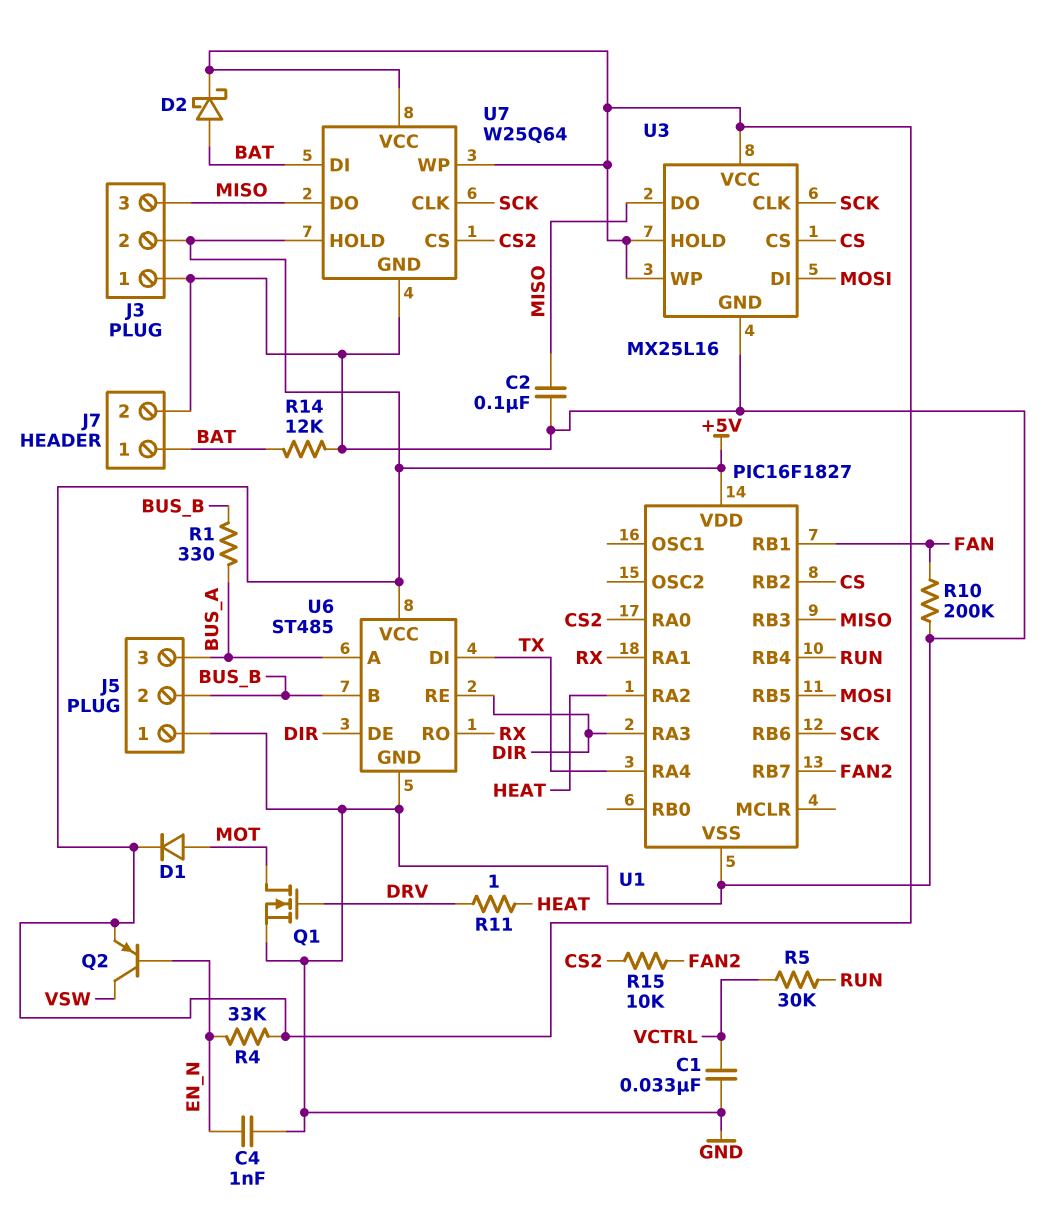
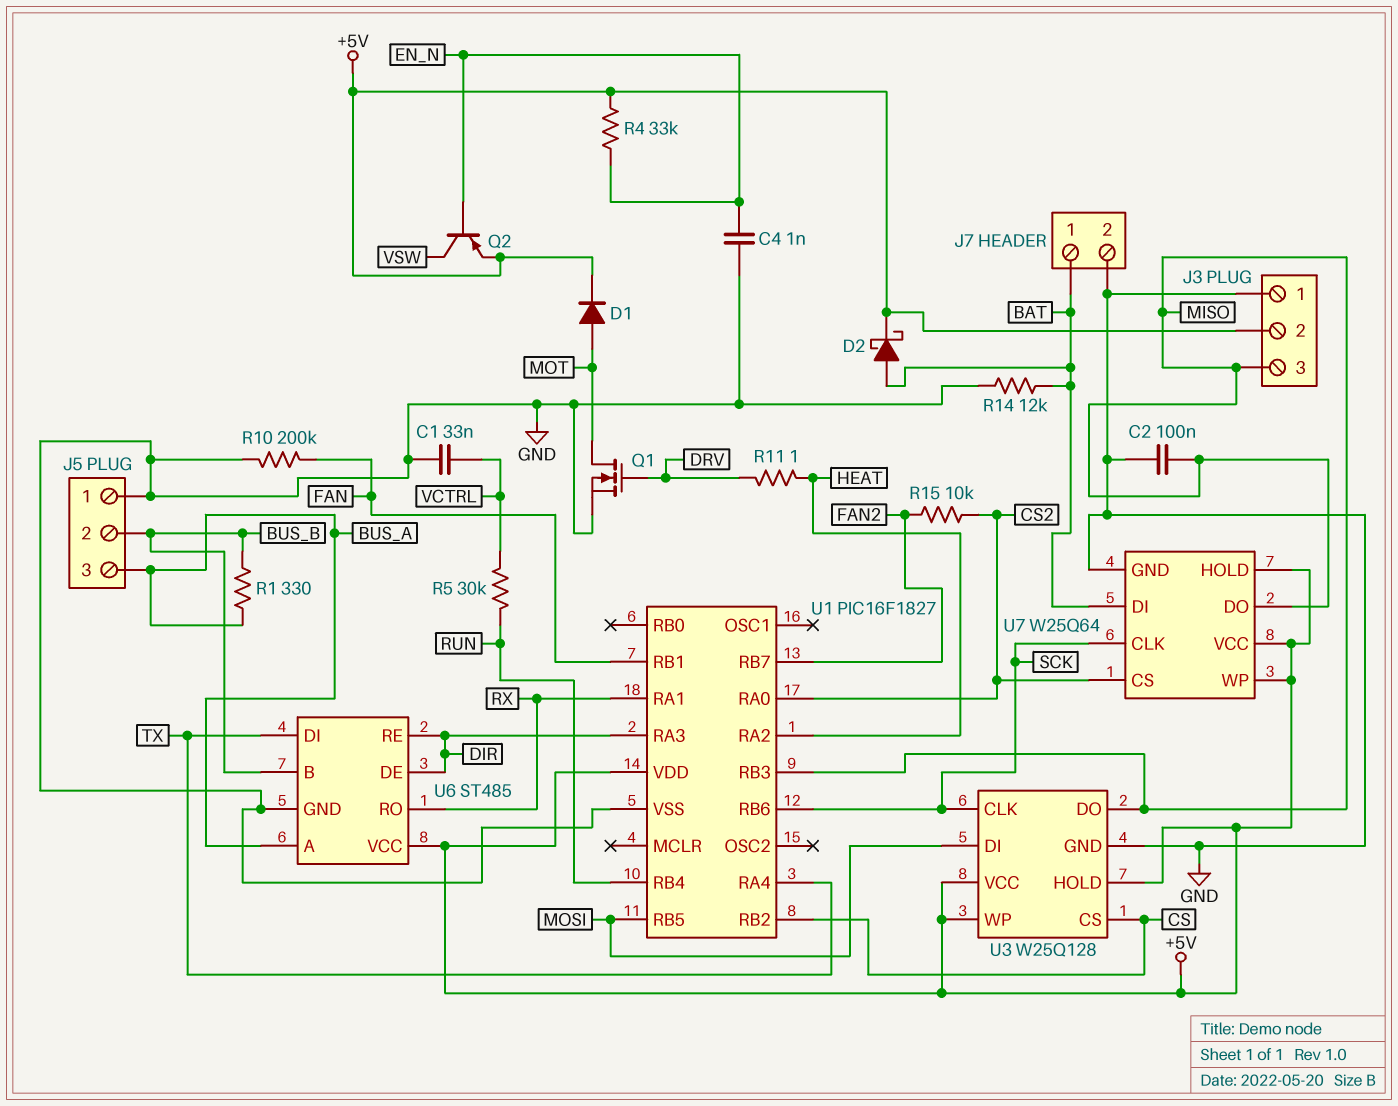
U3: MX25L16 -> W25Q128

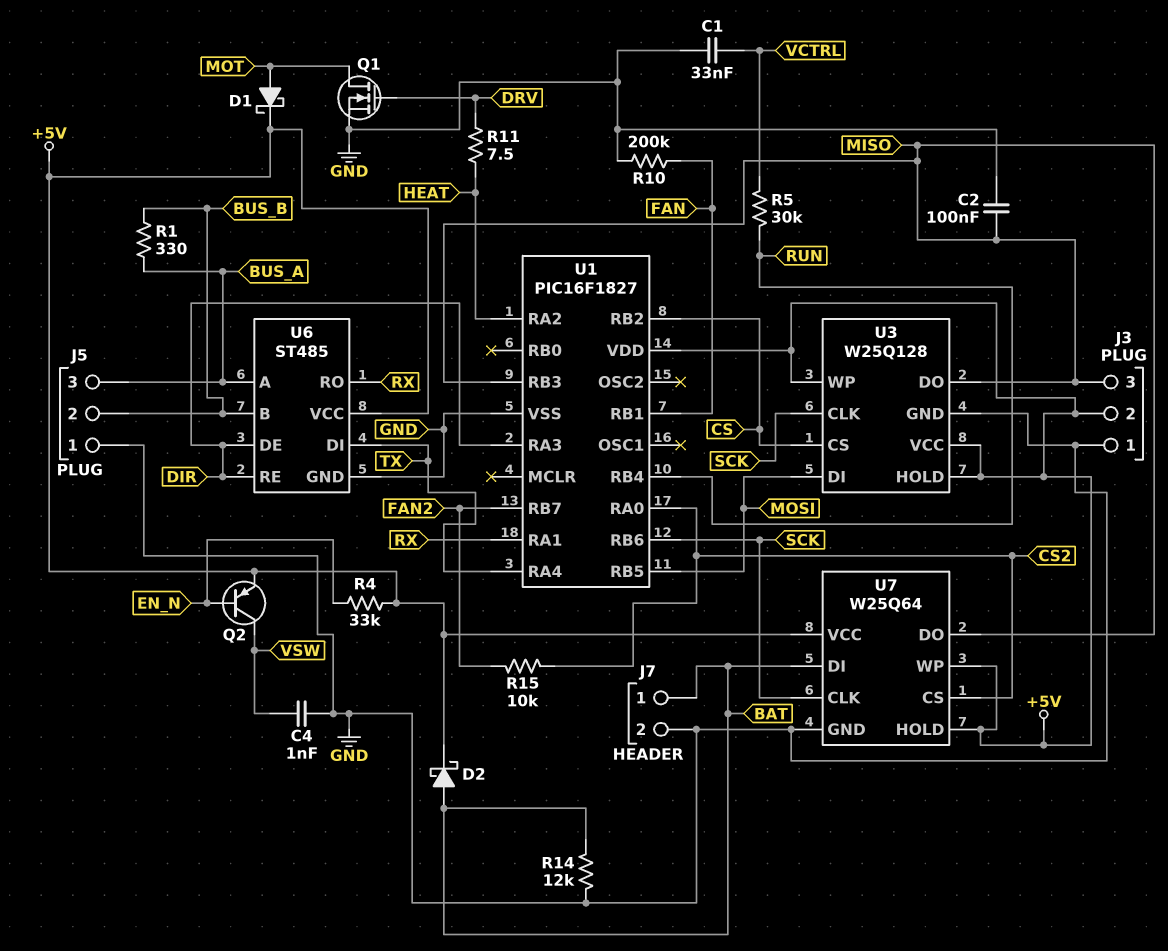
C4: 1nF (EN_N, GND) -> 1nF (GND, VSW)
D1: diode (A MOT, K +5V) -> schottky (A MOT, K +5V)
R11: 1 (DRV, HEAT) -> 7.5 (DRV, HEAT)

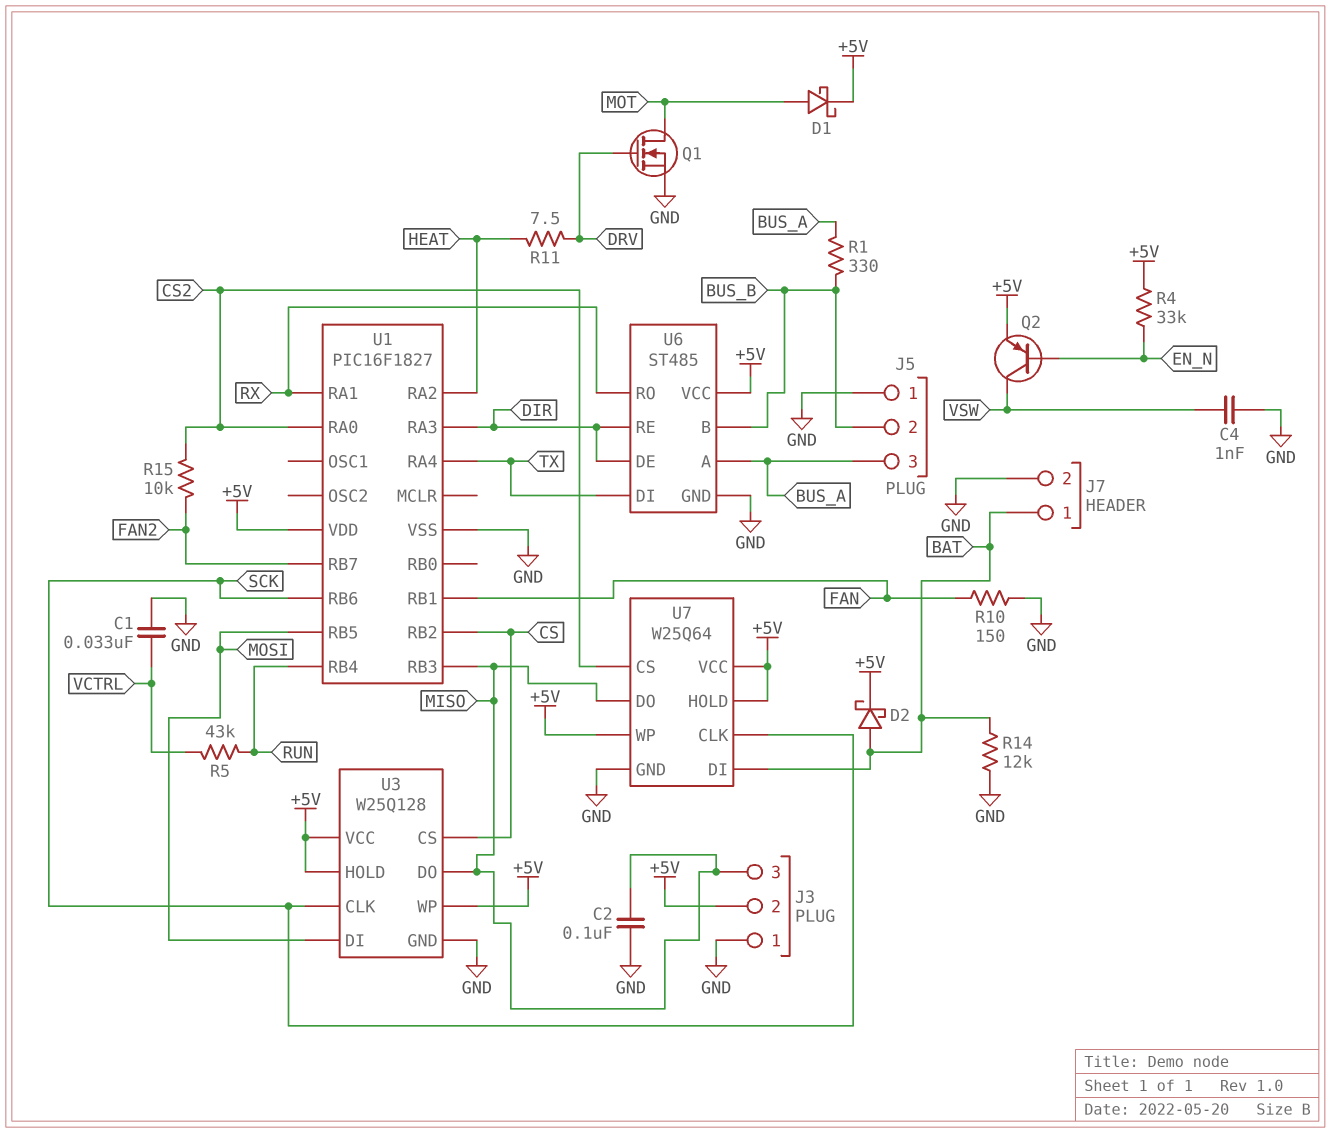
R5: 30k (RUN, VCTRL) -> 43k (RUN, VCTRL)
R10: 200k (FAN, GND) -> 150 (FAN, GND)

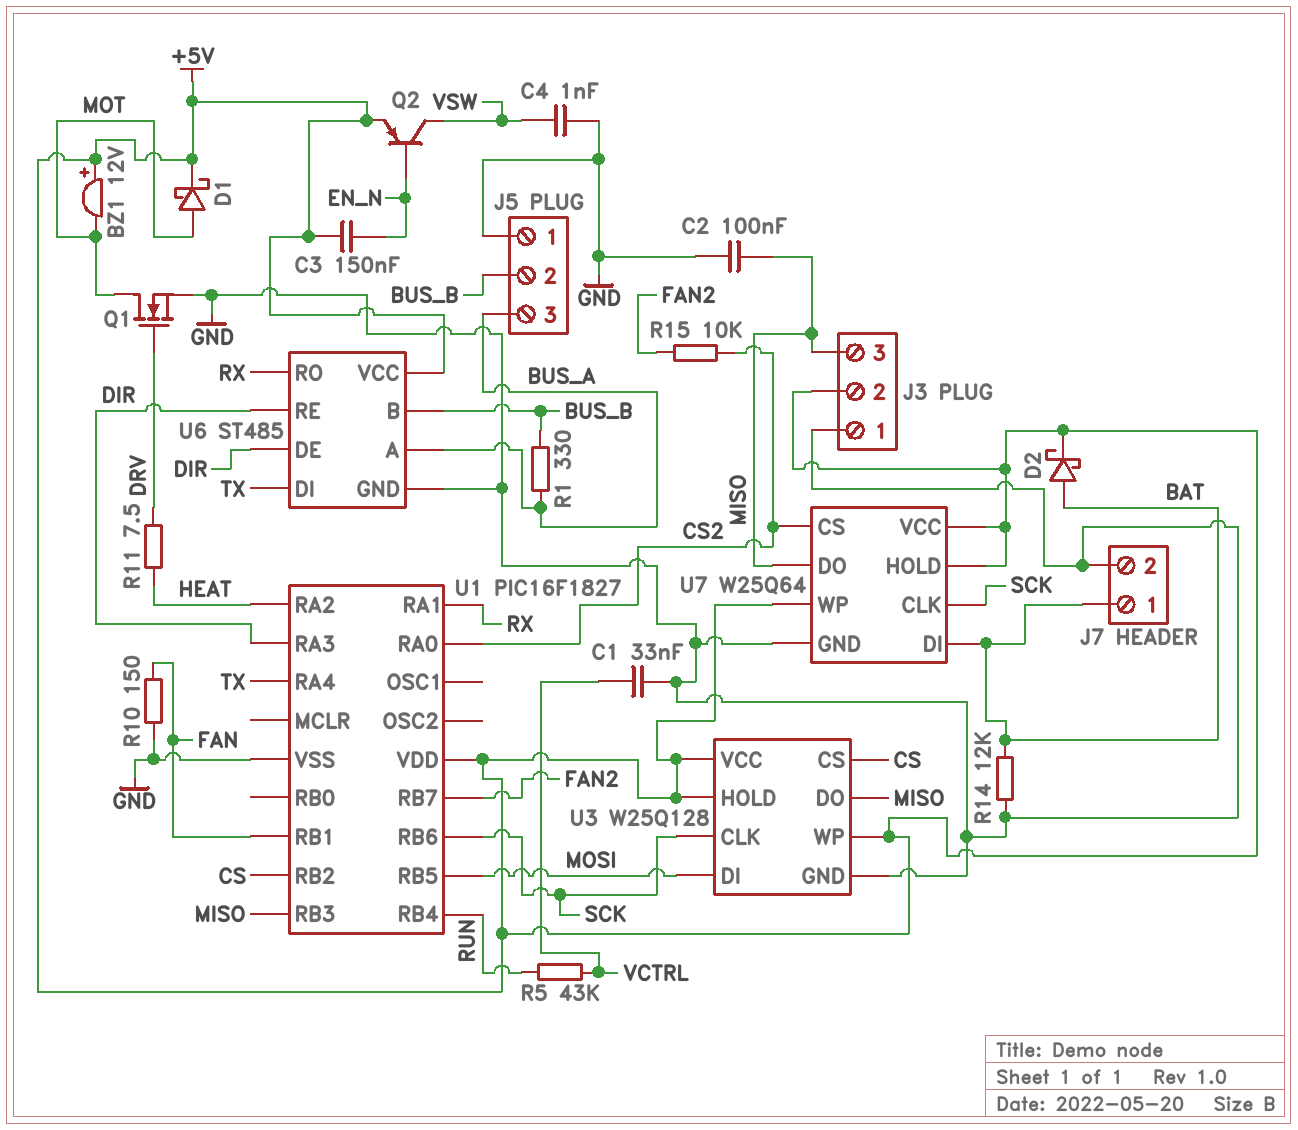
BZ1: none -> buzzer 12V (plus +5V, minus MOT)
C3: none -> 150nF (+5V, EN_N)
R4: 33k (+5V, EN_N) -> none

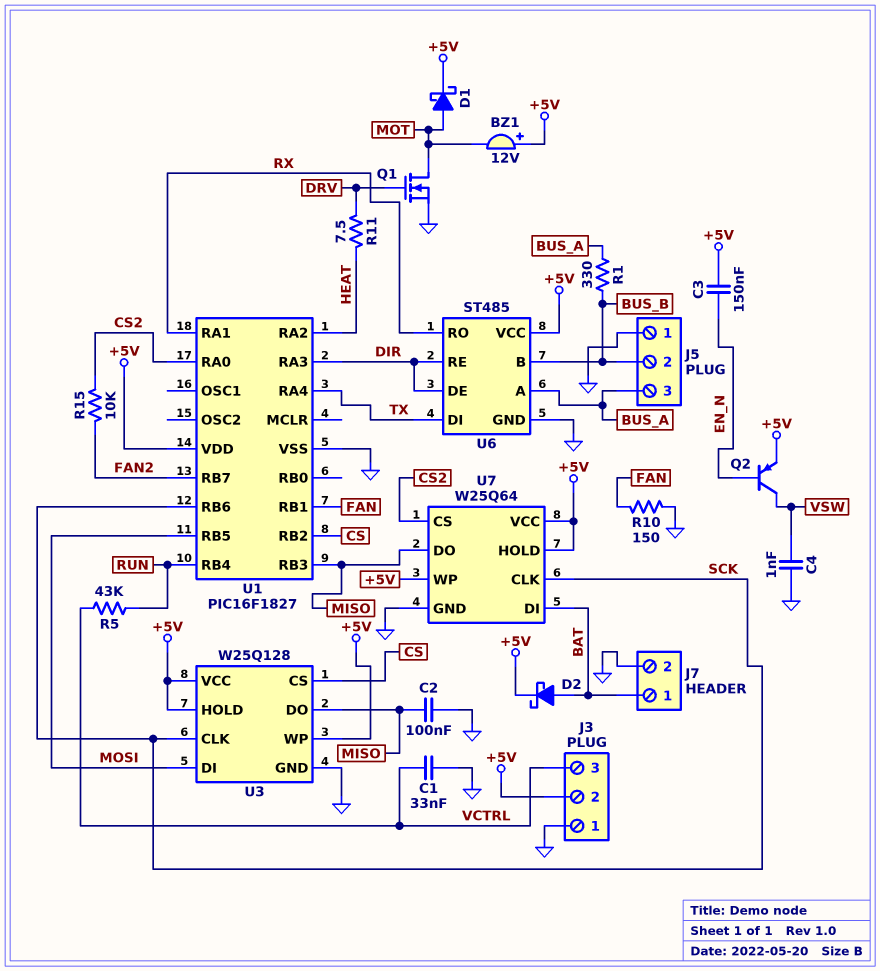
J3 pin 3: MISO -> VCTRL
R14: 12k (BAT, GND) -> none

